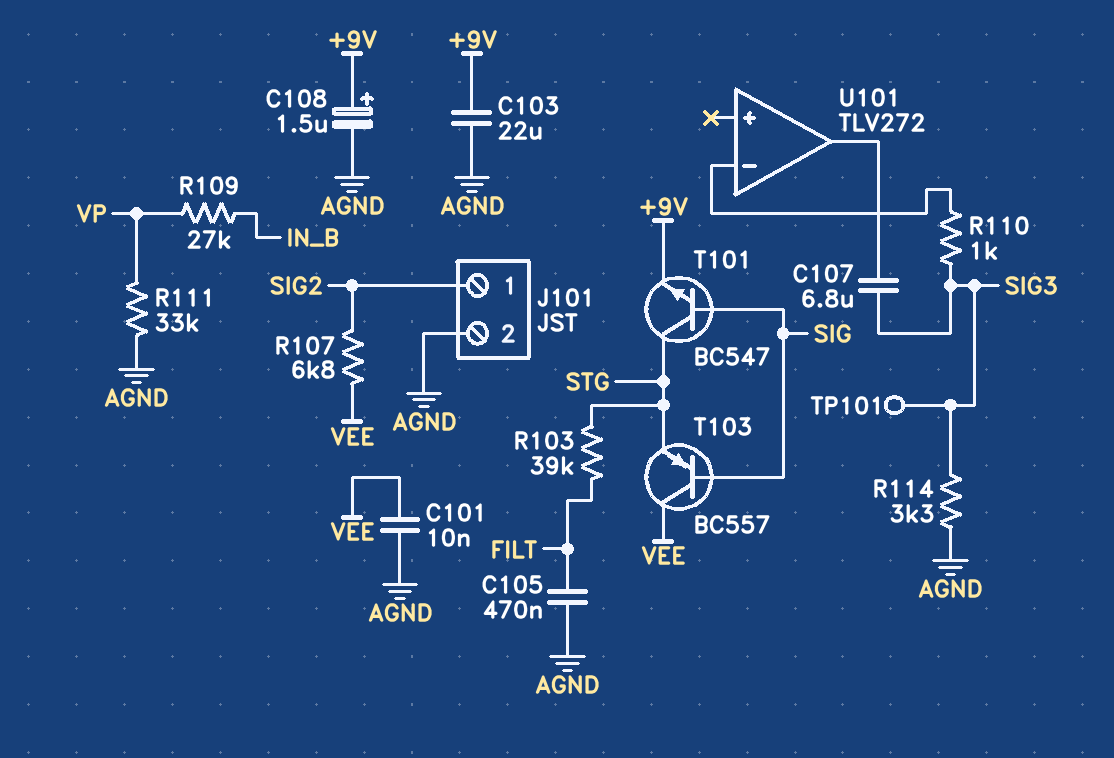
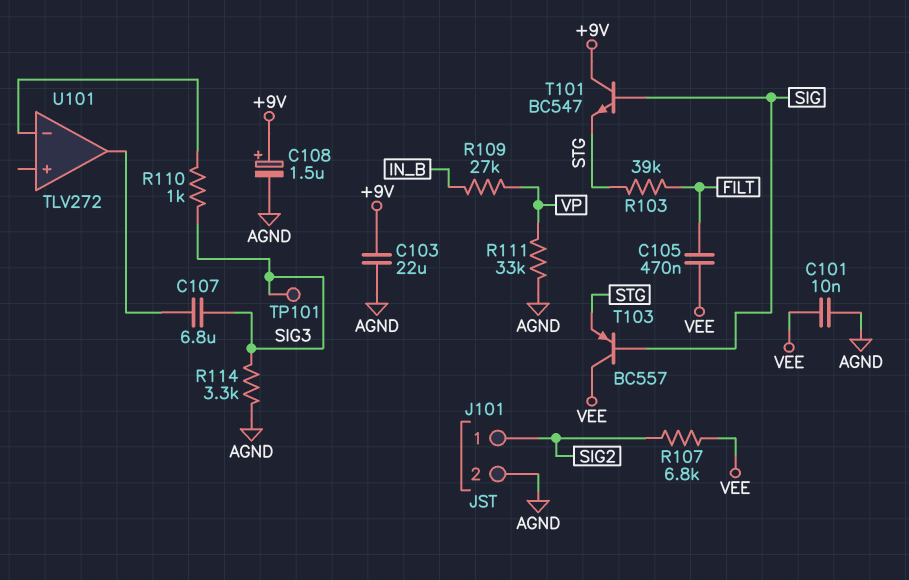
C105: 470nF (AGND, FILT) -> 470nF (FILT, VEE)
T101: NPN BC547 (B SIG, C STG, E +9V) -> NPN BC547 (B SIG, C +9V, E STG)

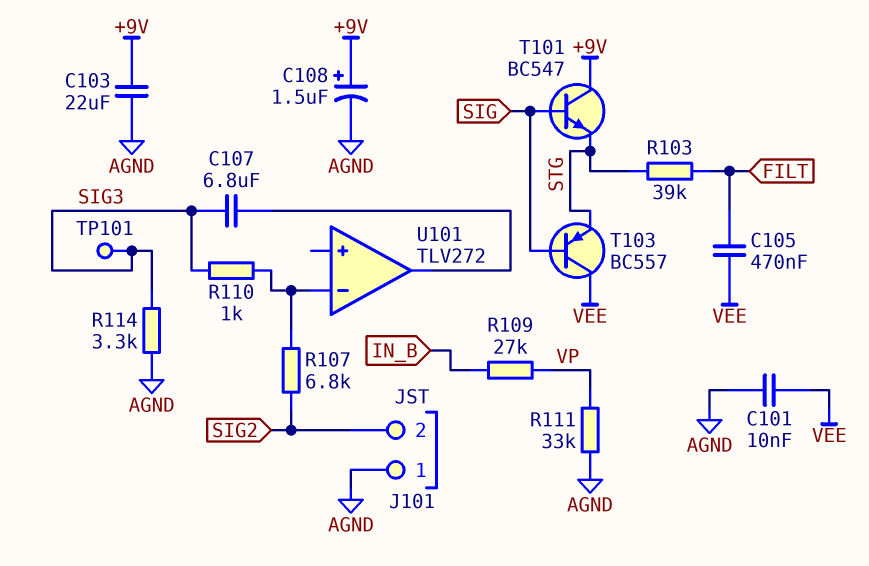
J101 pin 1: SIG2 -> AGND
J101 pin 2: AGND -> SIG2
R107: 6.8k (SIG2, VEE) -> 6.8k (SIG2, U101/in-)

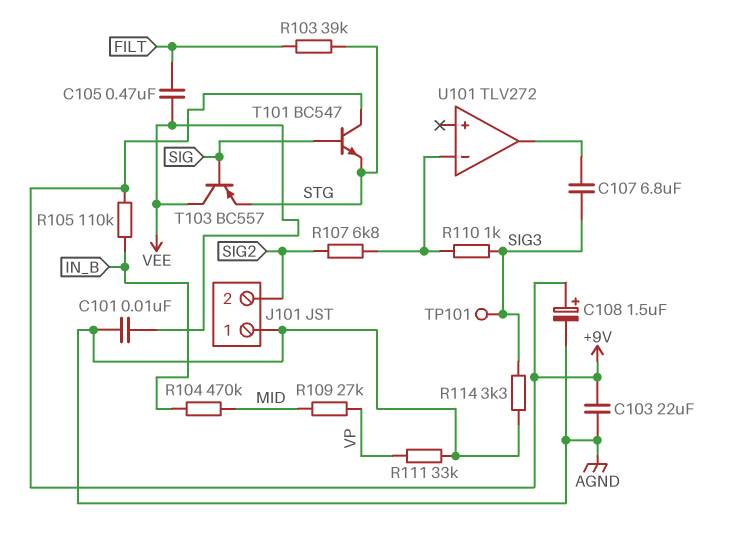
R104: none -> 470k (IN_B, MID)
R105: none -> 110k (+9V, IN_B)
R109: 27k (IN_B, VP) -> 27k (MID, VP)

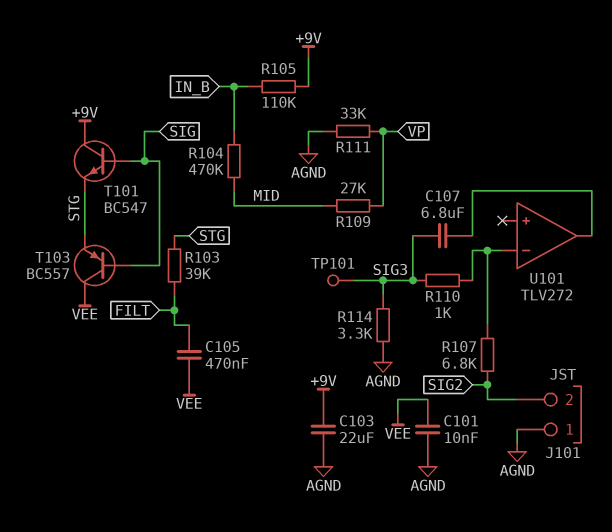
C108: 1.5uF (plus +9V, minus AGND) -> none

